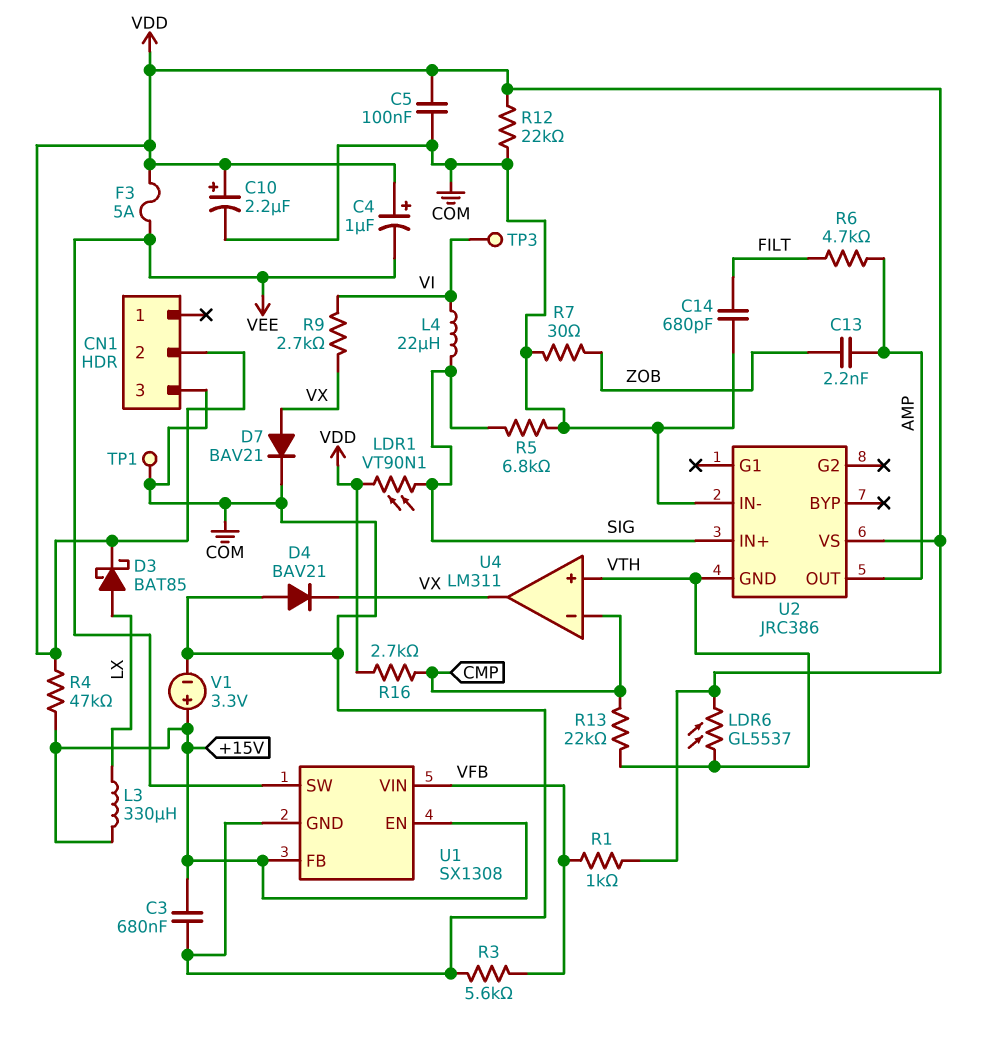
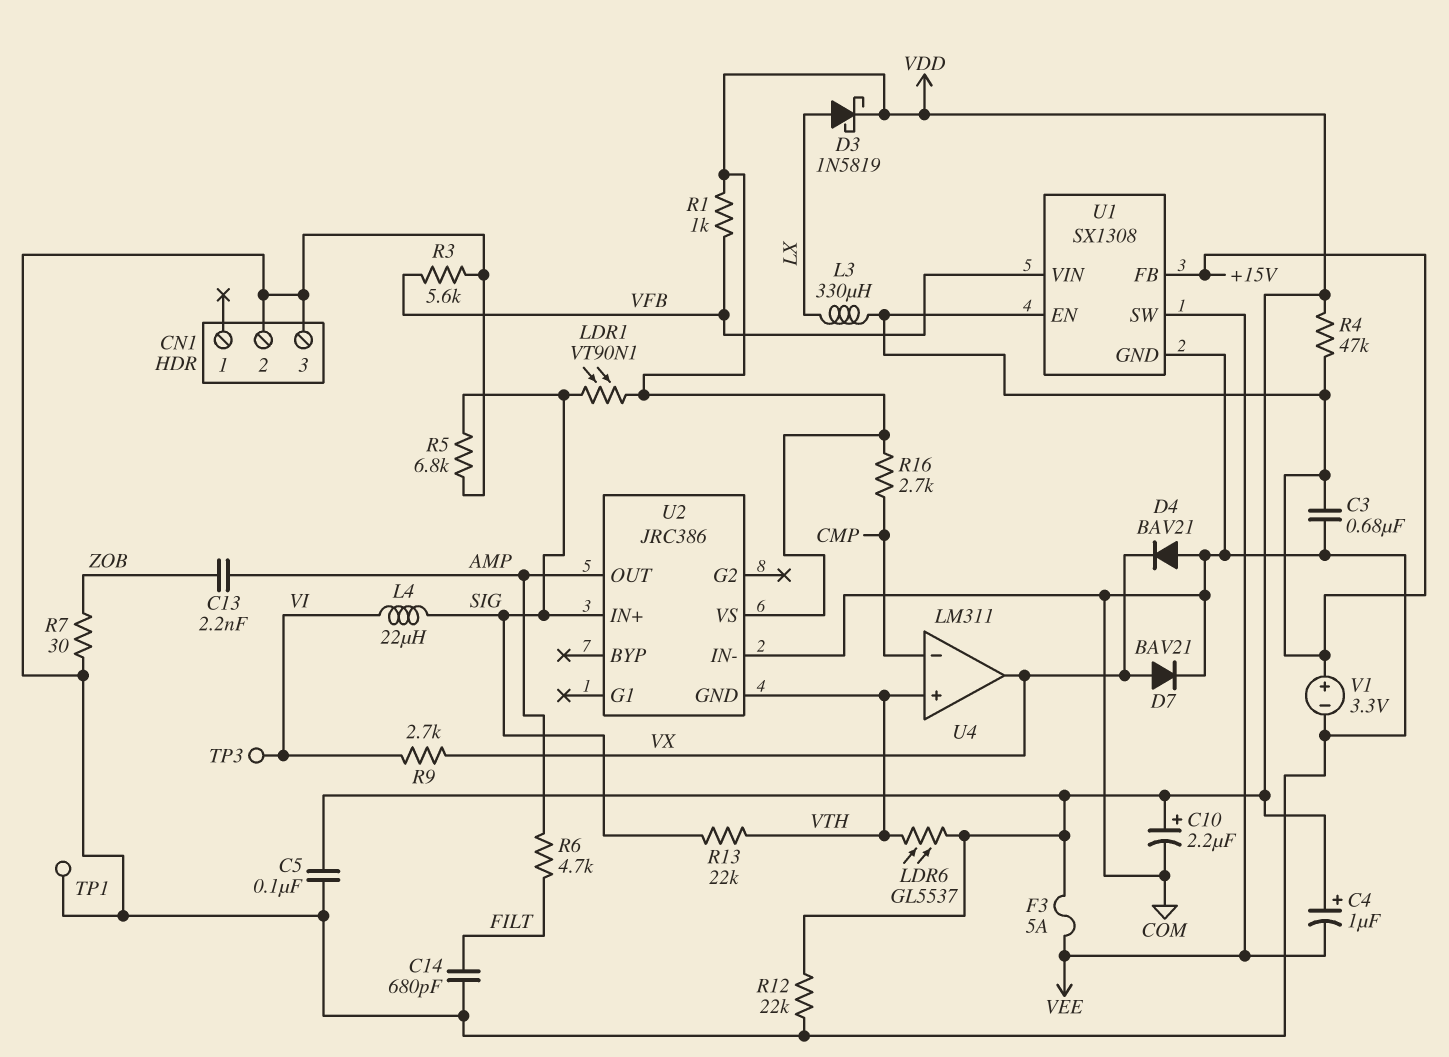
CN1 pin 2: VDD -> COM
D3: schottky BAT85 (A LX, K VDD) -> schottky 1N5819 (A LX, K VDD)
R13: 22k (CMP, VTH) -> 22k (SIG, VTH)

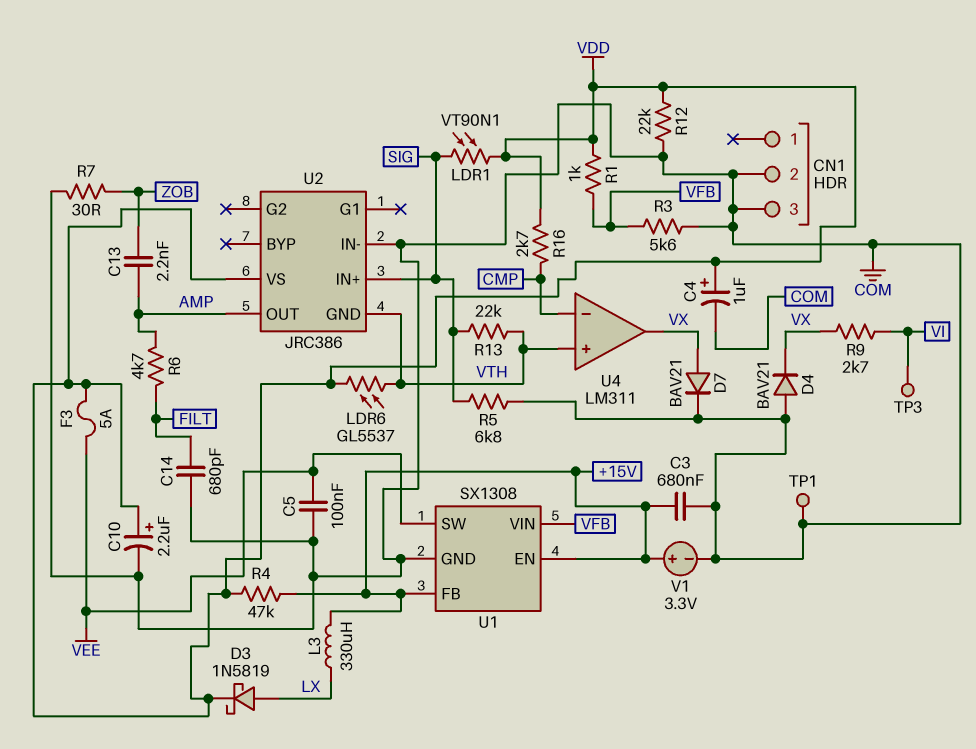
C4: 1uF (plus VDD, minus VEE) -> 1uF (plus VDD, minus COM)
C5: 100nF (COM, VDD) -> 100nF (COM, VEE)
L4: 22uH (SIG, VI) -> none

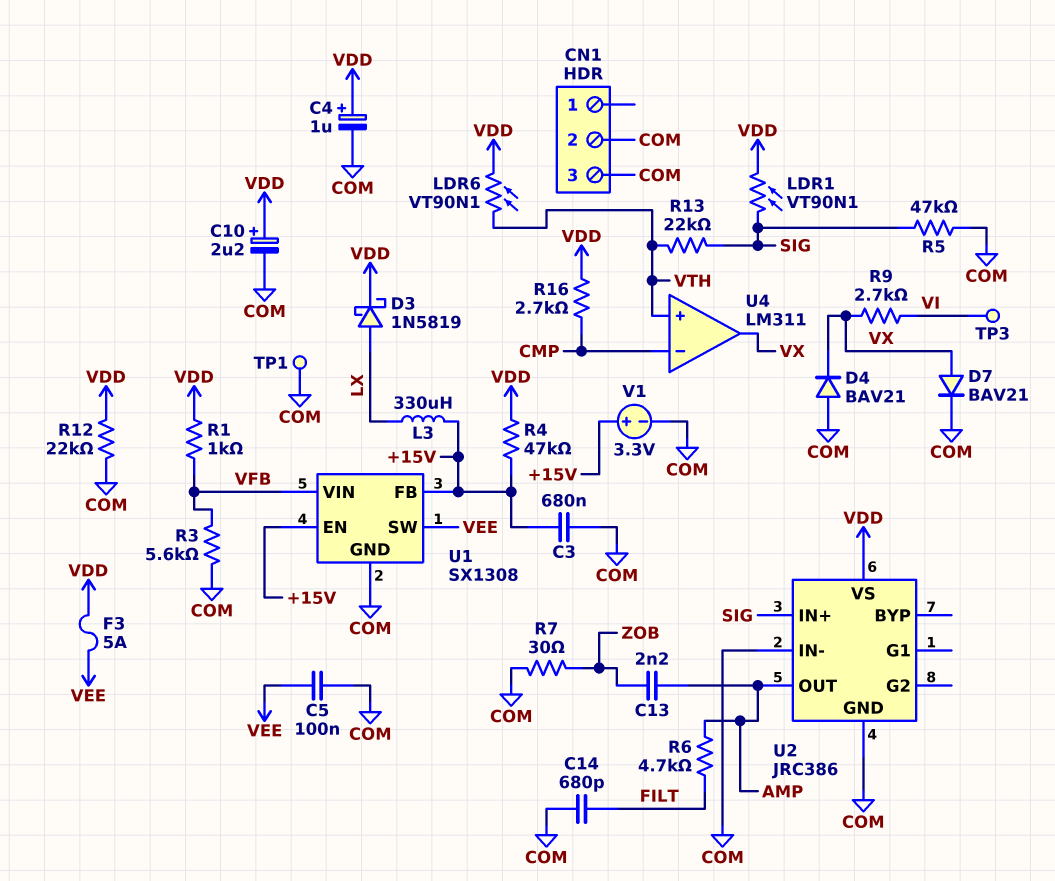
LDR6: GL5537 (VDD, VTH) -> VT90N1 (VDD, VTH)
R5: 6.8k (COM, SIG) -> 47k (COM, SIG)
U2 pin GND: VTH -> COM

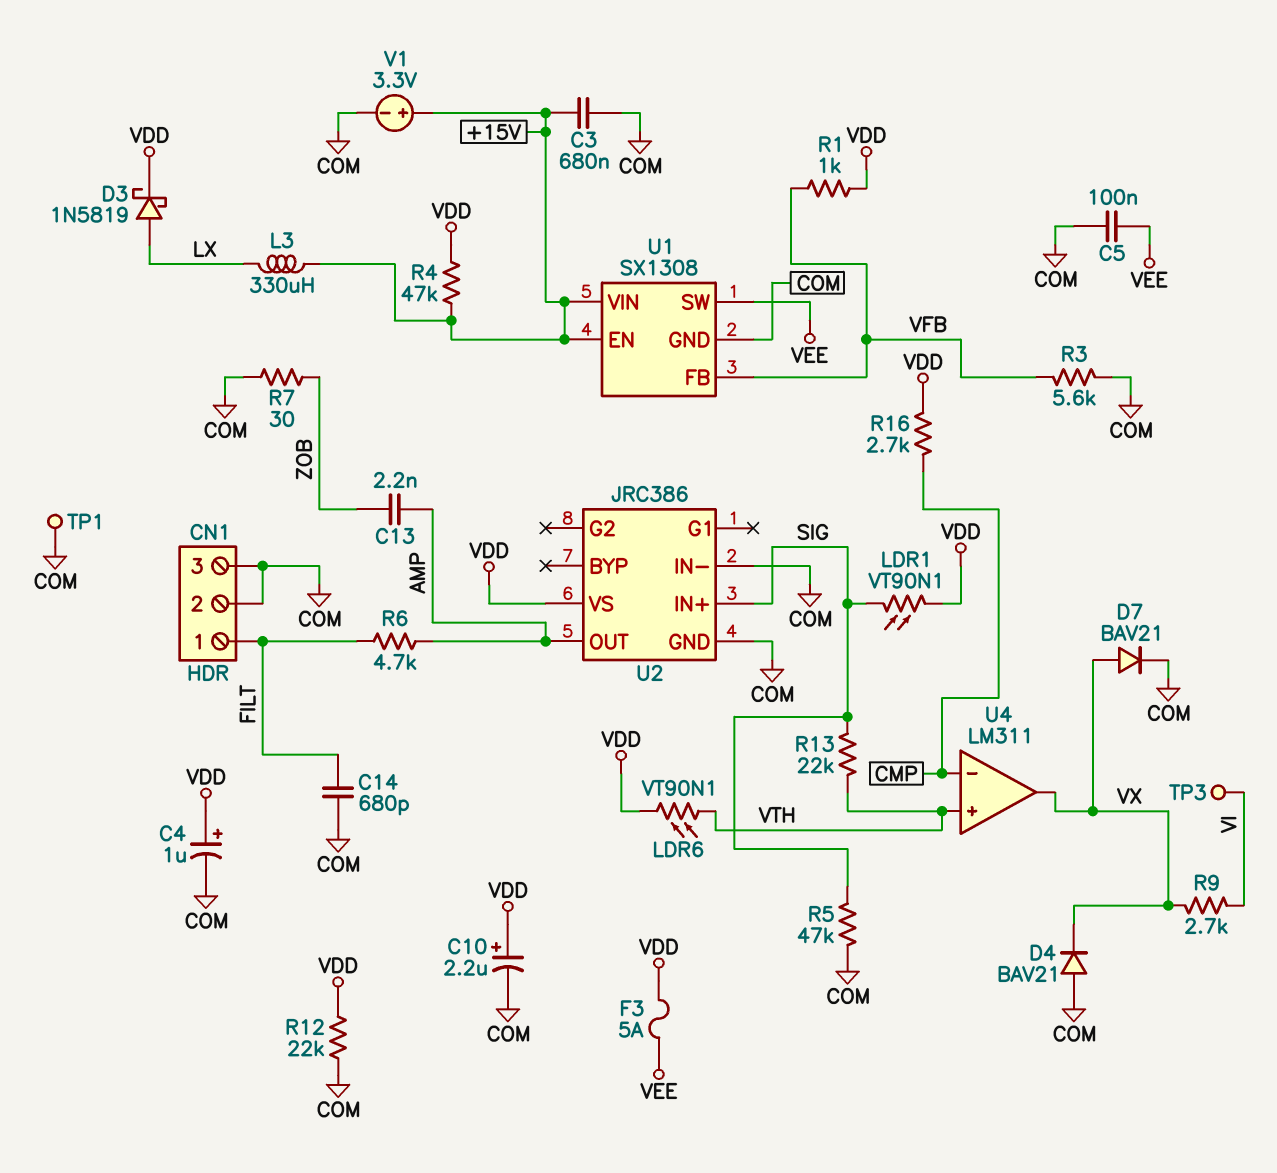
CN1 pin 1: none -> FILT
U1 pin FB: +15V -> VFB
U1 pin VIN: VFB -> +15V

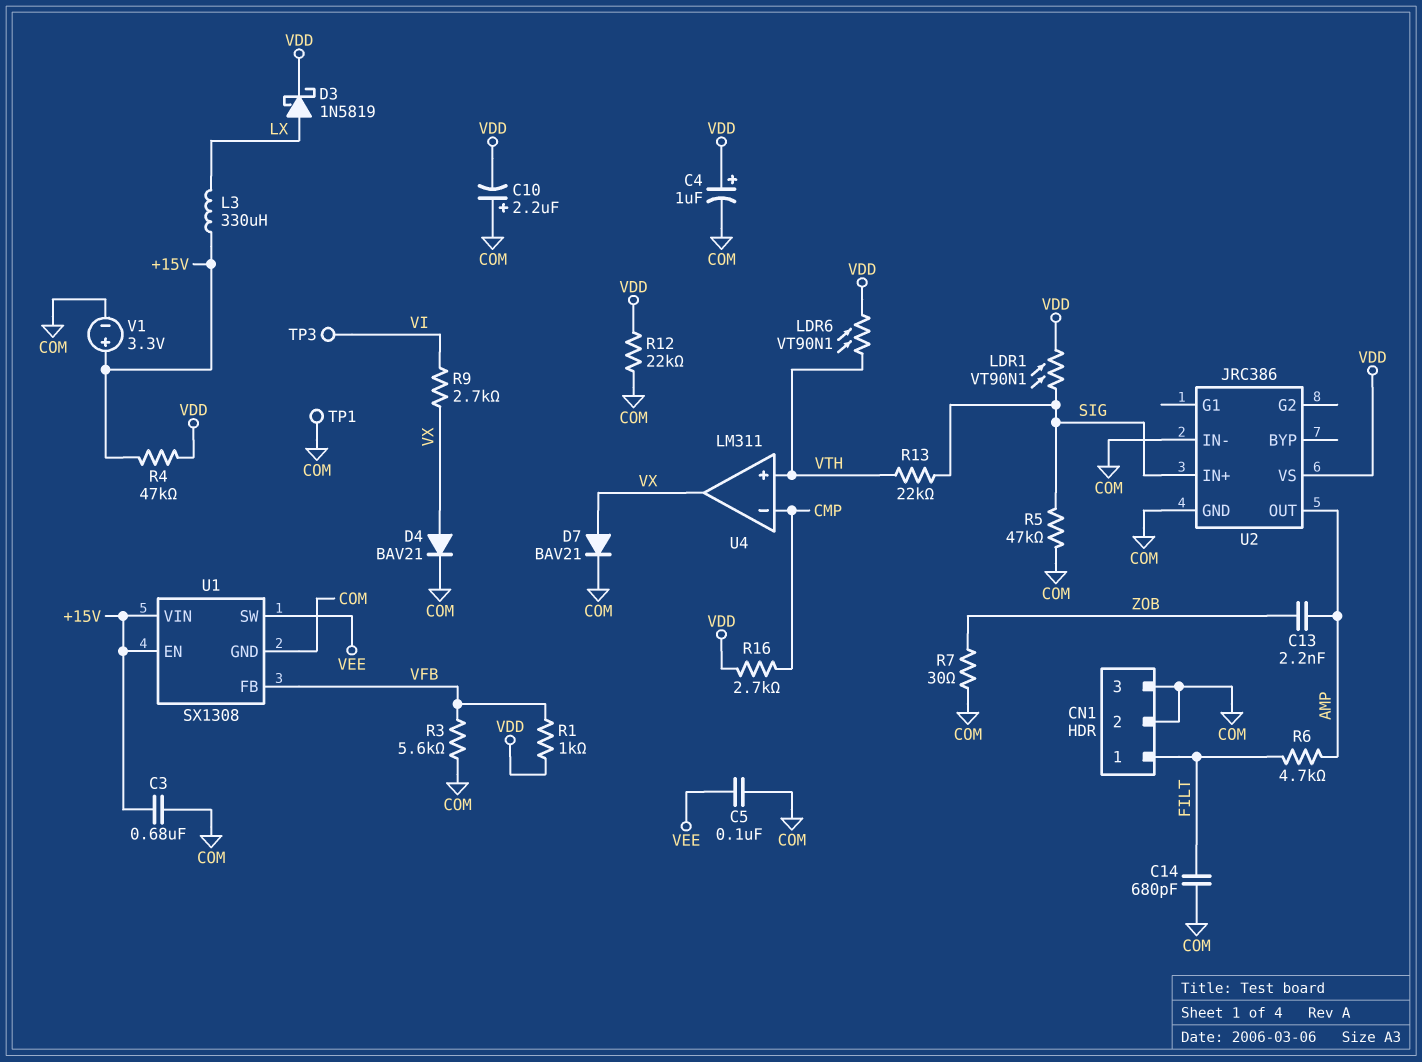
C10: 2.2uF (plus VDD, minus COM) -> 2.2uF (plus COM, minus VDD)
D4: diode BAV21 (A COM, K VX) -> diode BAV21 (A VX, K COM)
F3: 5A (VDD, VEE) -> none

